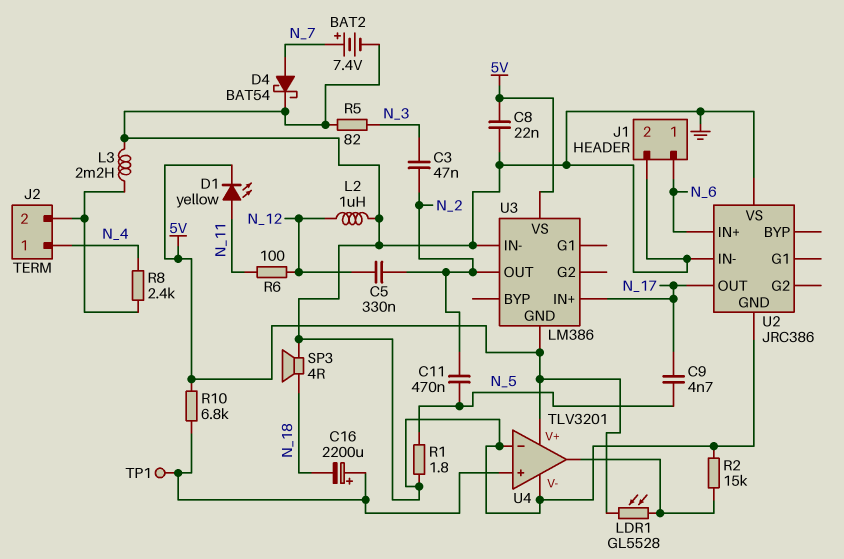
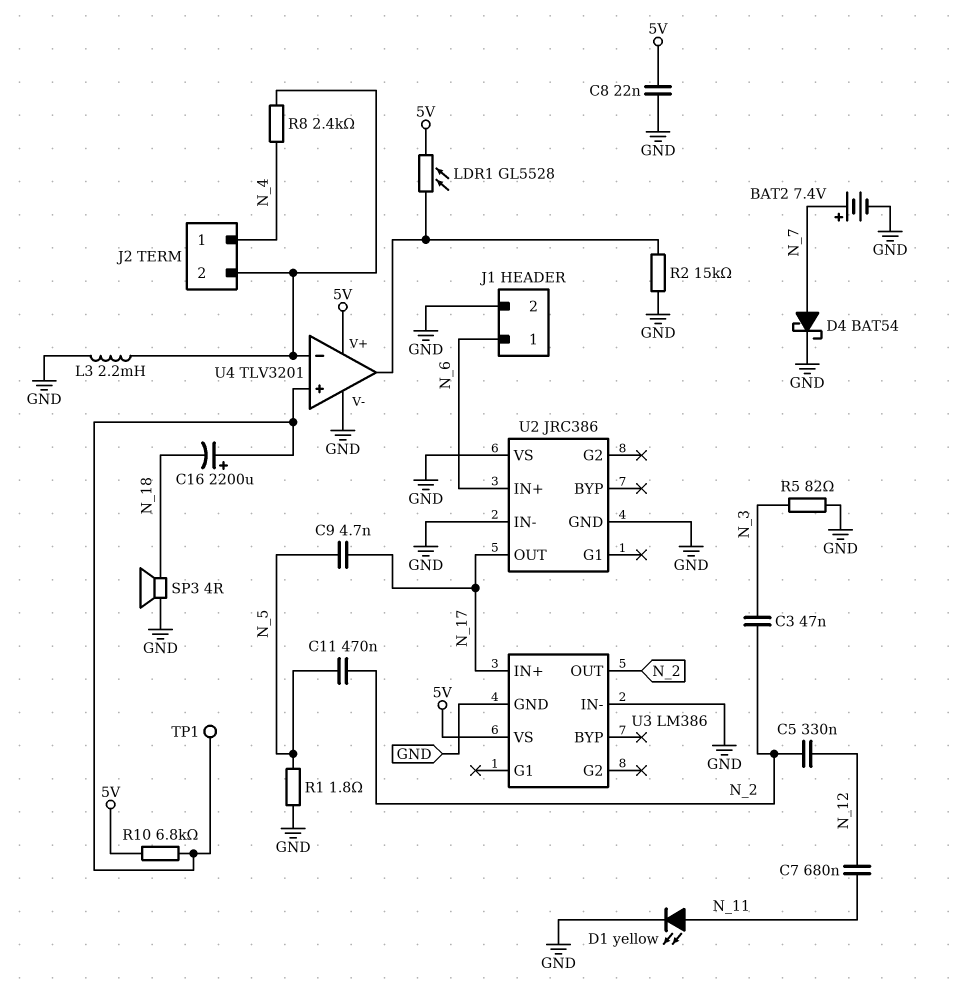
C7: none -> 680nF (N_11, N_12)
D1: LED yellow (A N_11, K 5V) -> LED yellow (A N_11, K GND)
L2: 1uH (GND, N_12) -> none
R6: 100 (N_11, N_12) -> none
U3 pin GND: 5V -> GND
U4 pin in-: GND -> J2/2

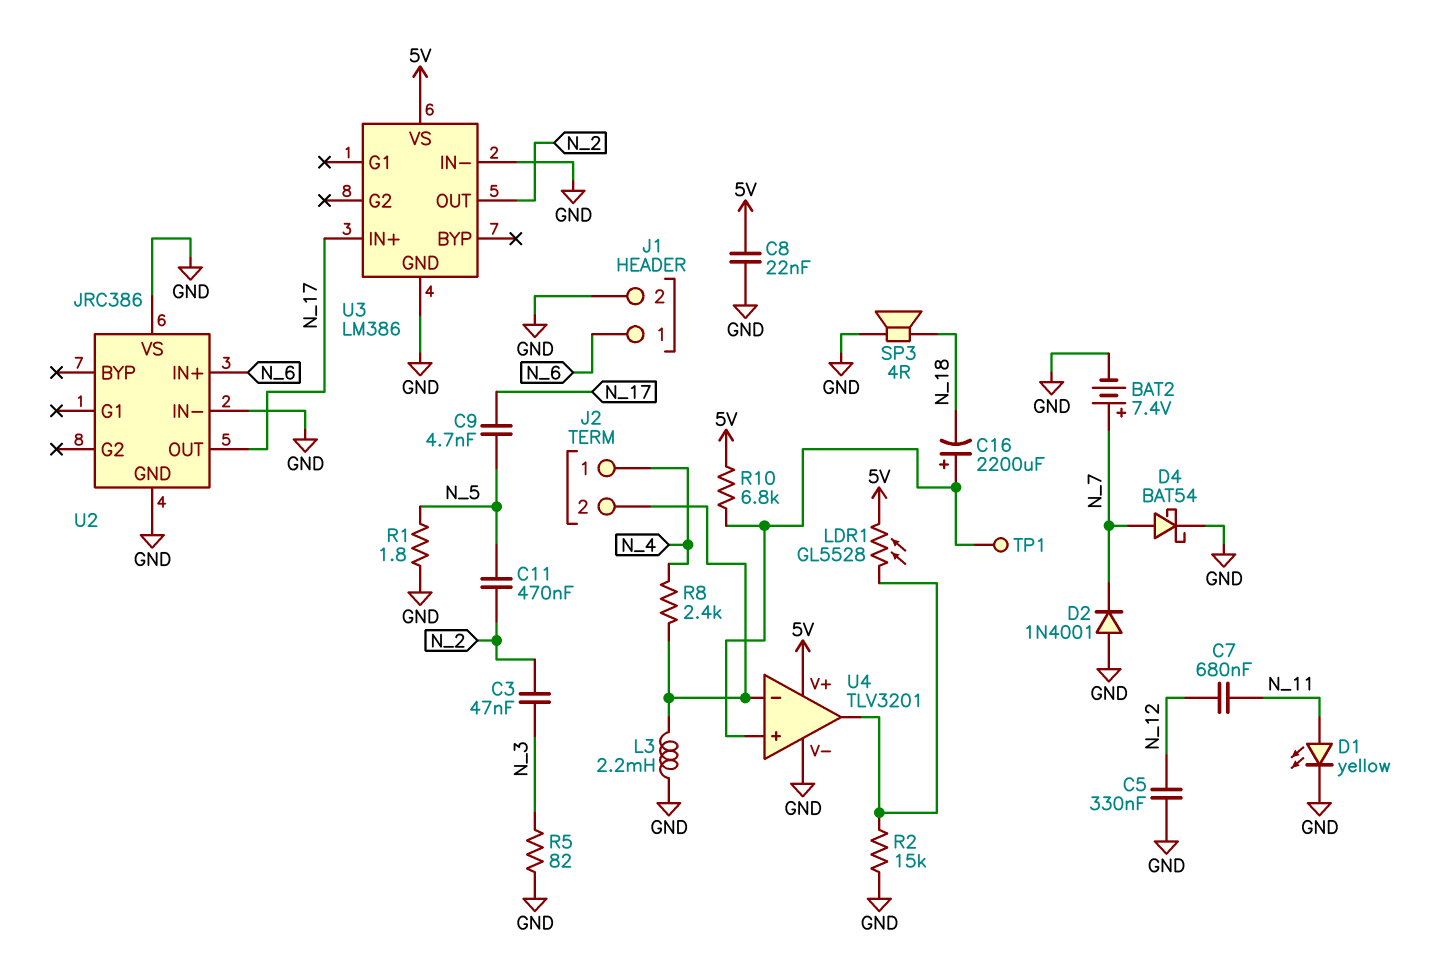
C5: 330nF (N_2, N_12) -> 330nF (GND, N_12)
D2: none -> diode 1N4001 (A GND, K N_7)

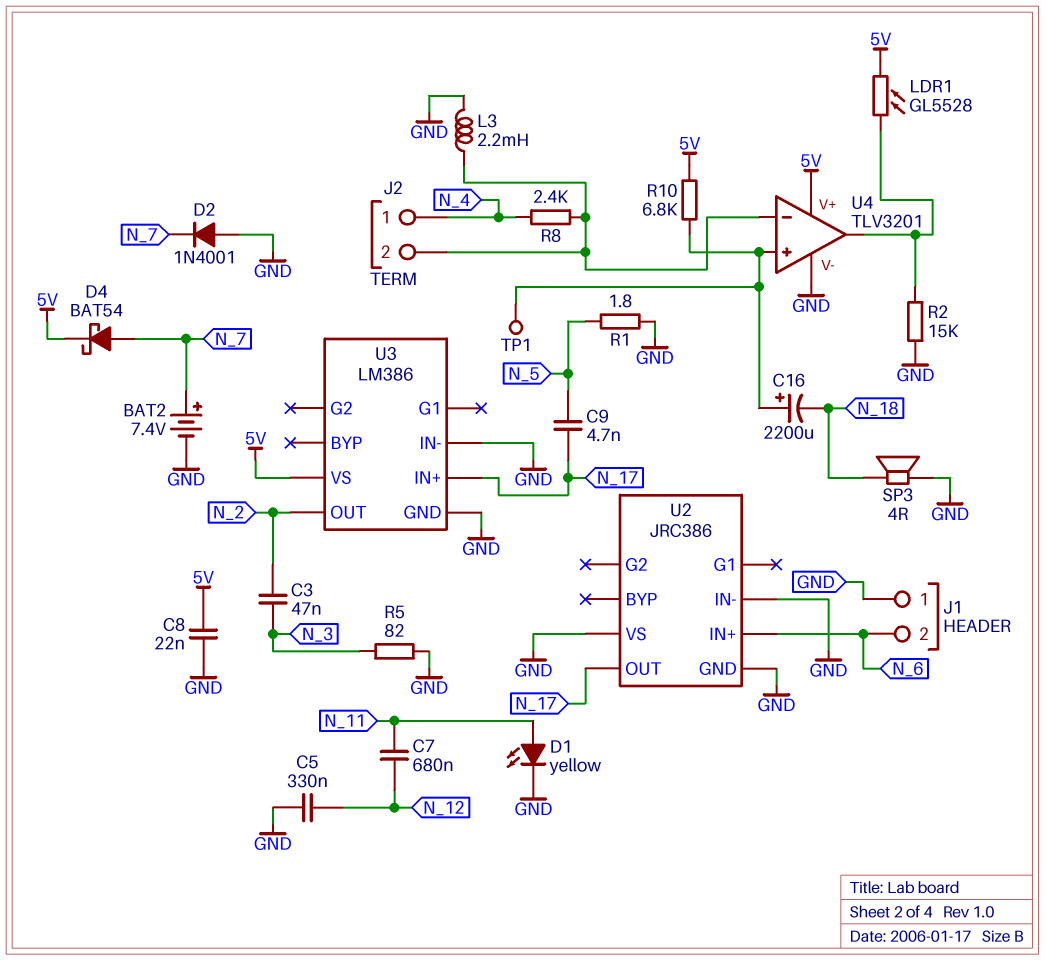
C11: 470nF (N_2, N_5) -> none
D4: schottky BAT54 (A N_7, K GND) -> schottky BAT54 (A N_7, K 5V)
J1 pin 1: N_6 -> GND
J1 pin 2: GND -> N_6

